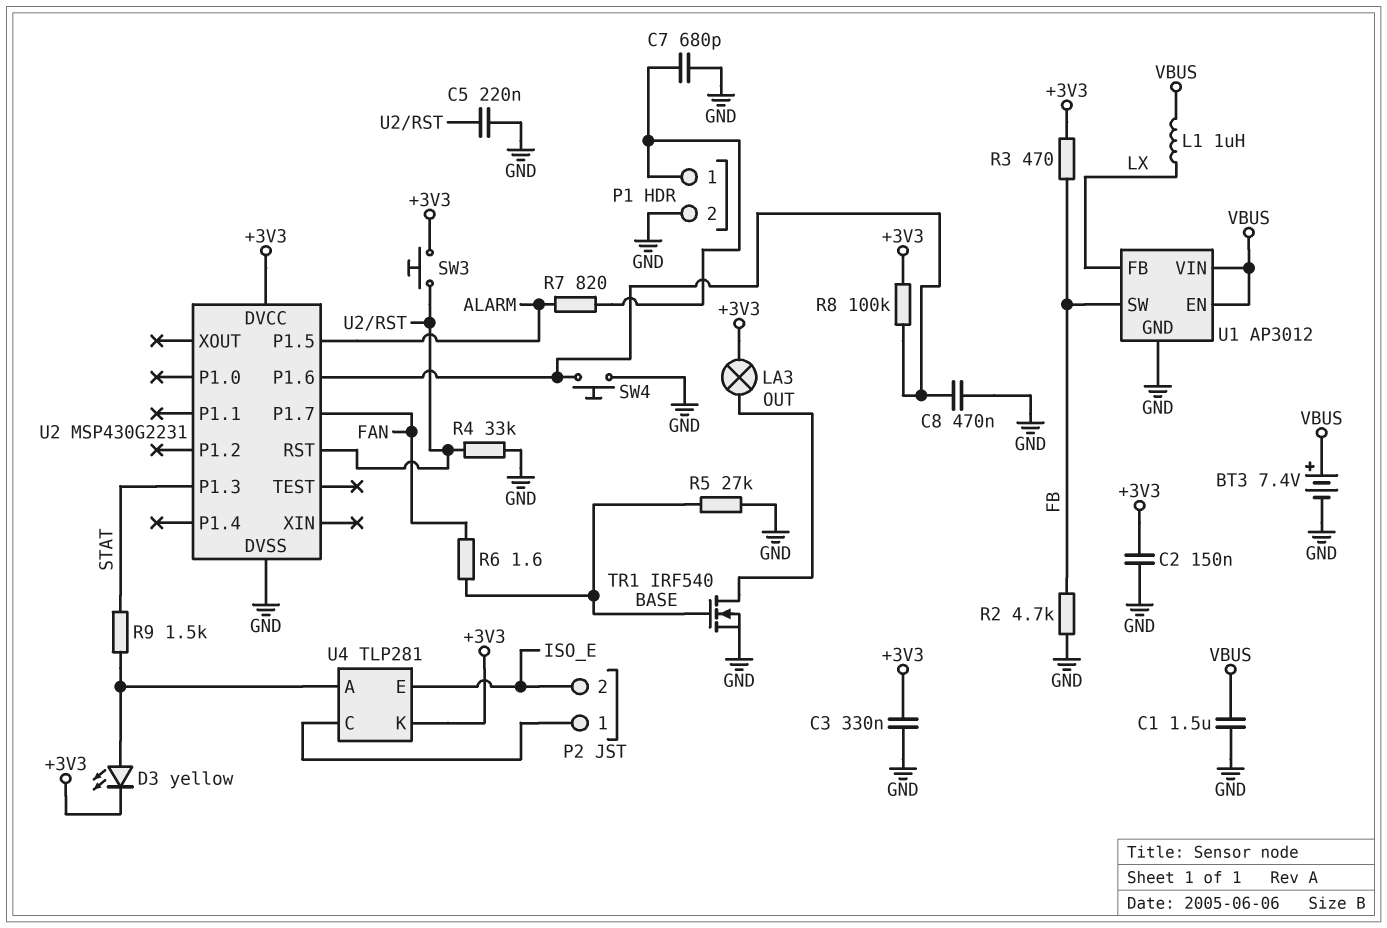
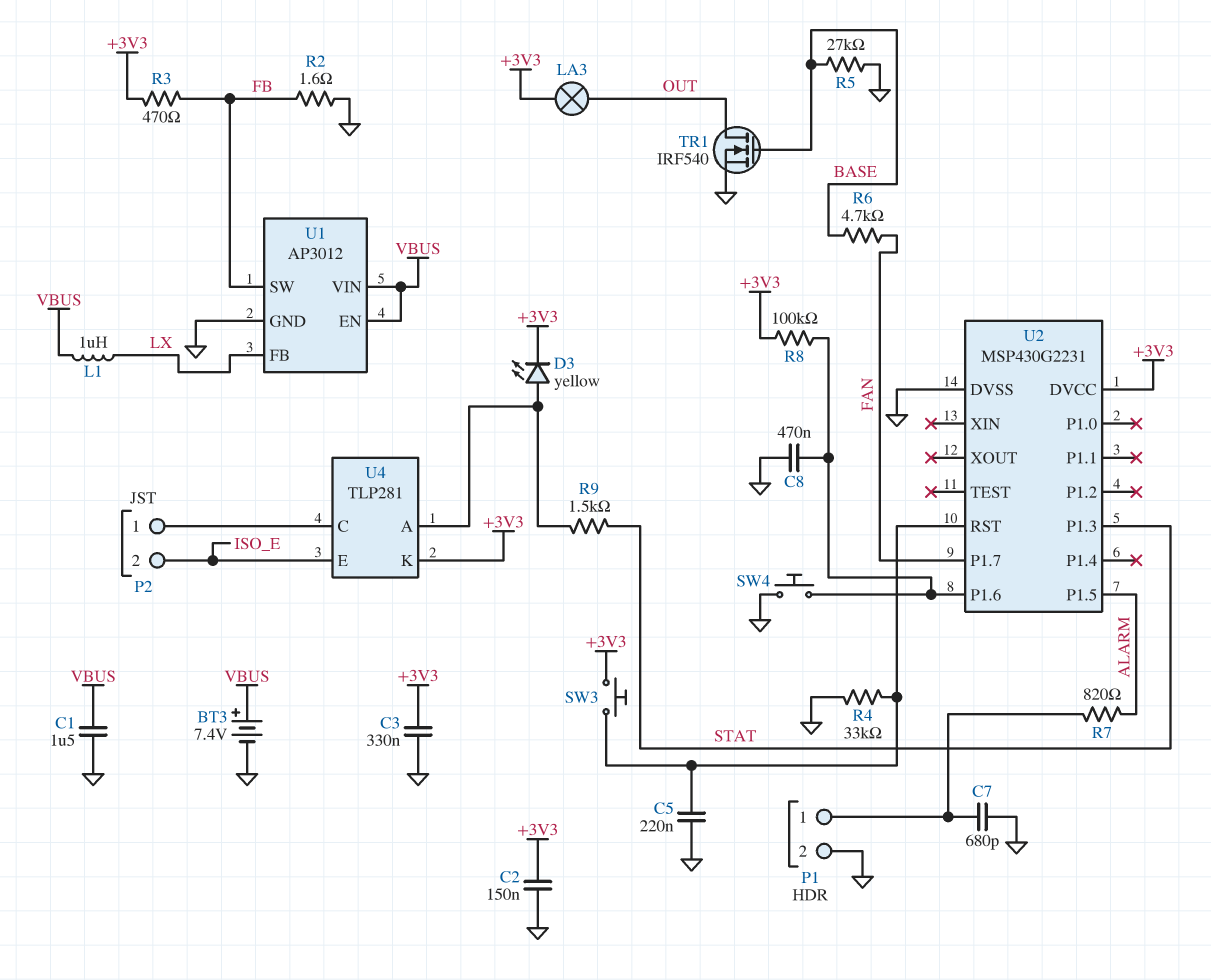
R2: 4.7k (FB, GND) -> 1.6 (FB, GND)
R6: 1.6 (BASE, FAN) -> 4.7k (BASE, FAN)

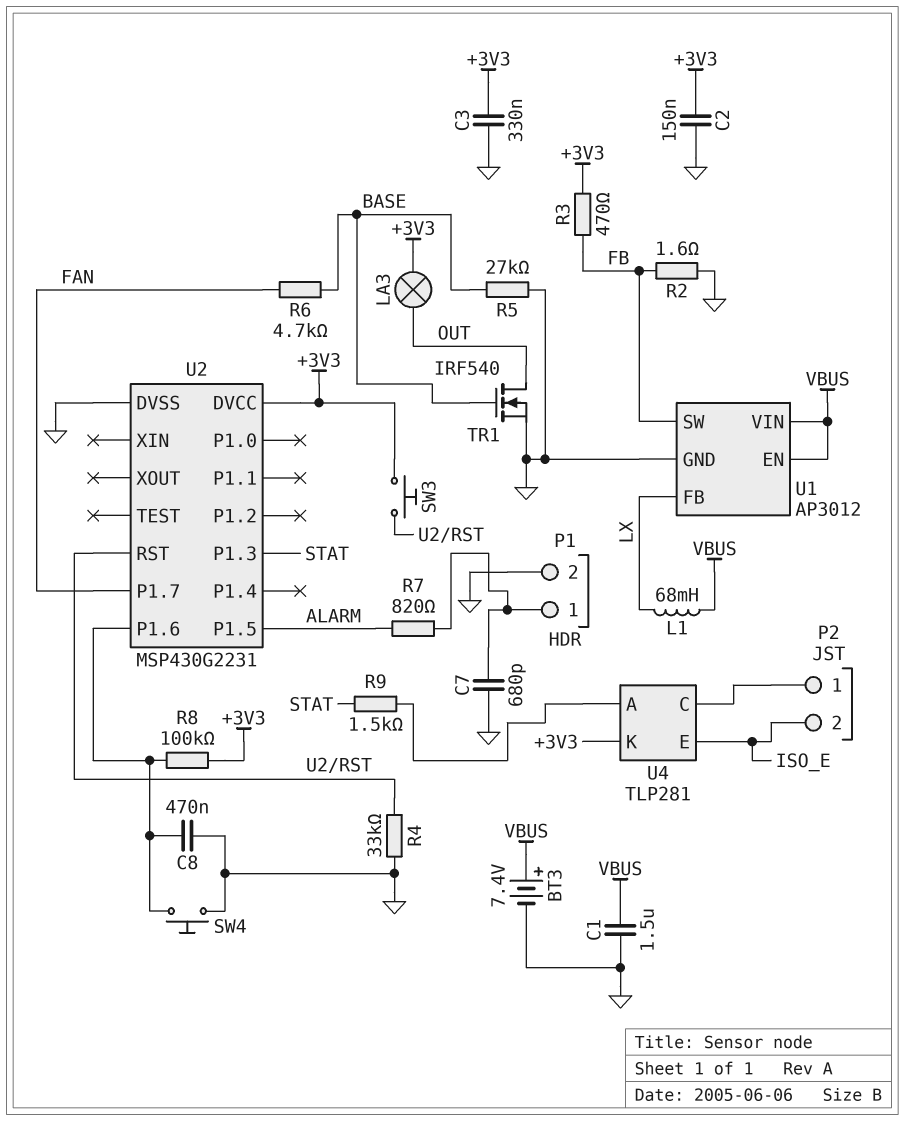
C5: 220nF (GND, U2/RST) -> none
D3: LED yellow (A U4/A, K +3V3) -> none
L1: 1uH (LX, VBUS) -> 68mH (LX, VBUS)

